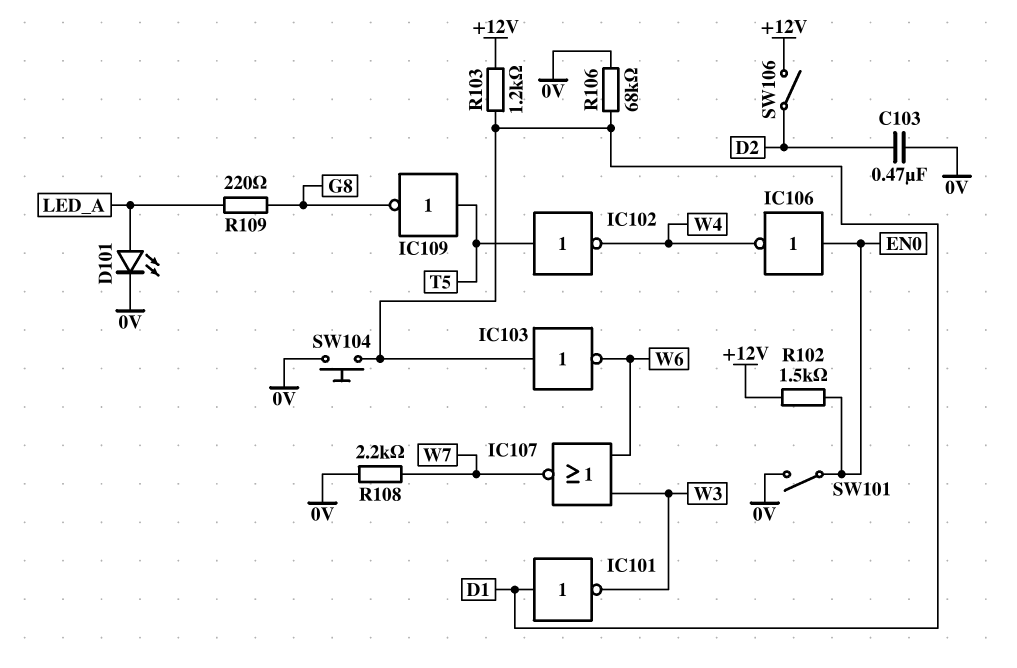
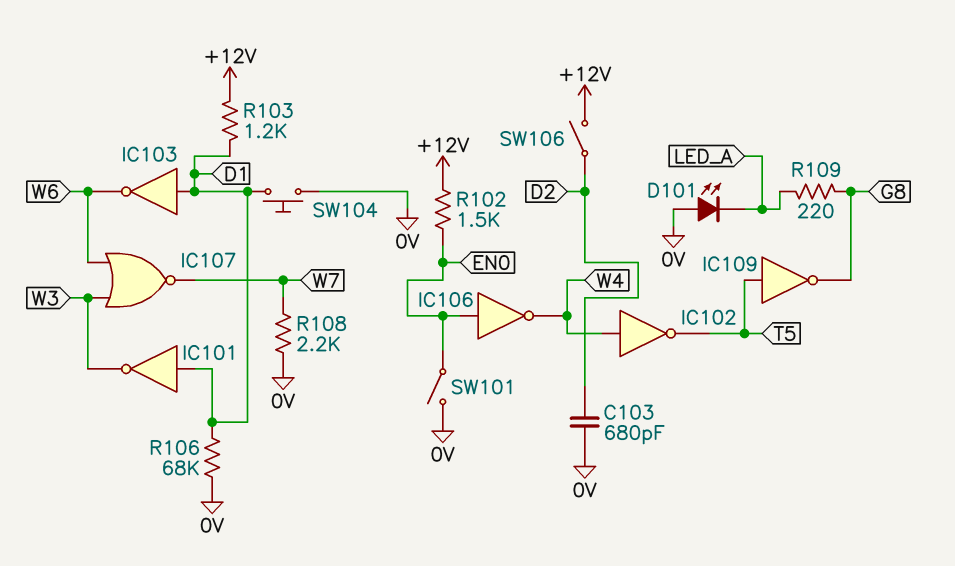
C103: 470nF (0V, D2) -> 680pF (0V, D2)
D101: LED (A LED_A, K 0V) -> LED (A 0V, K LED_A)
IC102: NOT (in T5, out W4) -> NOT (in W4, out T5)

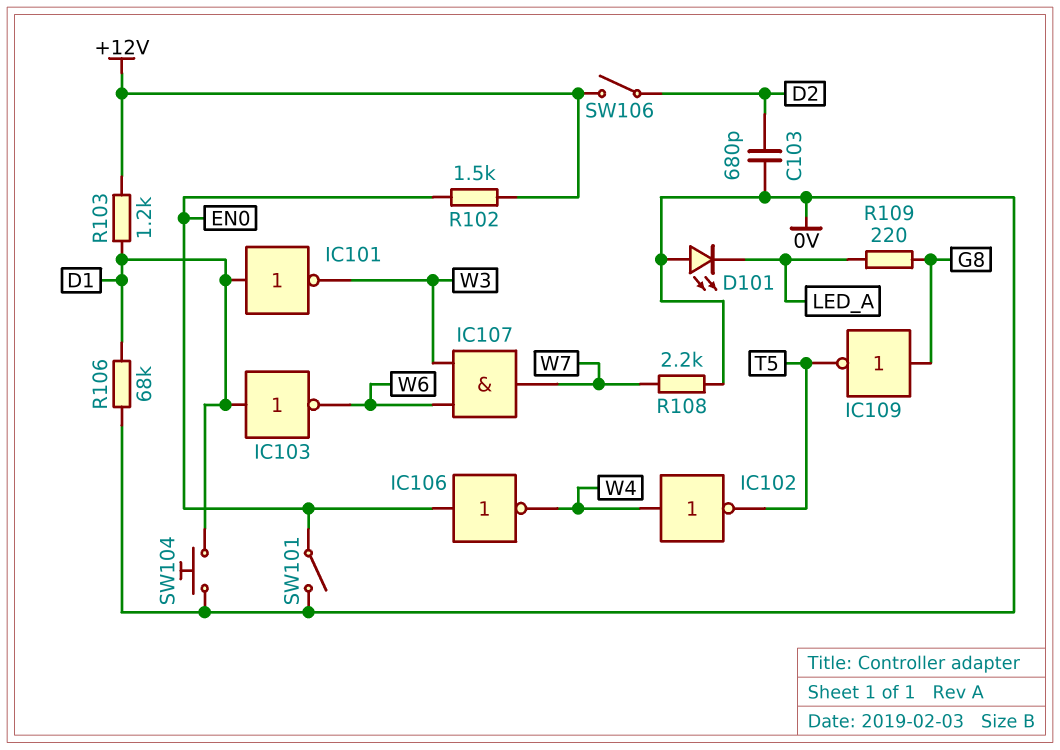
IC107: NOR (in W3, in W6, out W7) -> AND (in W3, in W6, out W7)
IC109: NOT (in T5, out G8) -> NOT (in G8, out T5)

